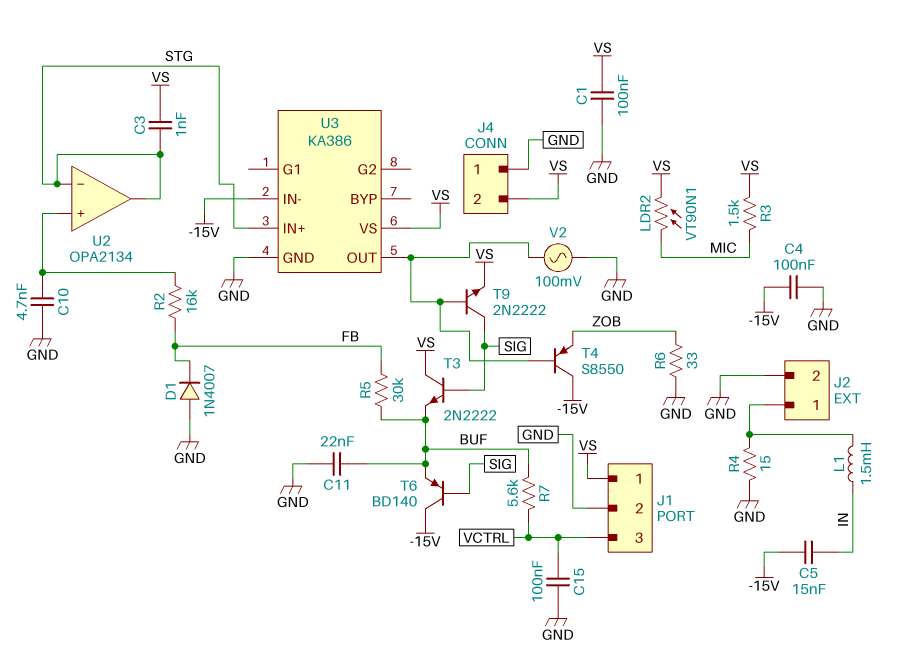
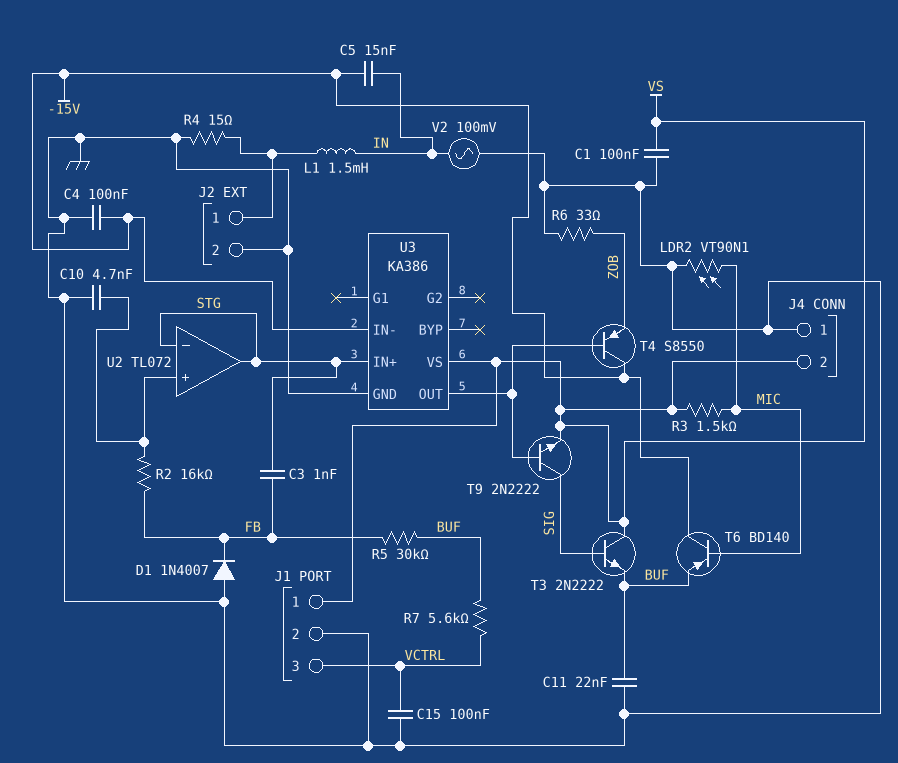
C3: 1nF (STG, VS) -> 1nF (FB, STG)
LDR2: VT90N1 (MIC, VS) -> VT90N1 (GND, MIC)
T6: PNP BD140 (B SIG, C -15V, E BUF) -> PNP BD140 (B MIC, C -15V, E BUF)
U2: OPA2134 -> TL072
V2: AC 100mV (GND, U3/OUT) -> AC 100mV (GND, IN)

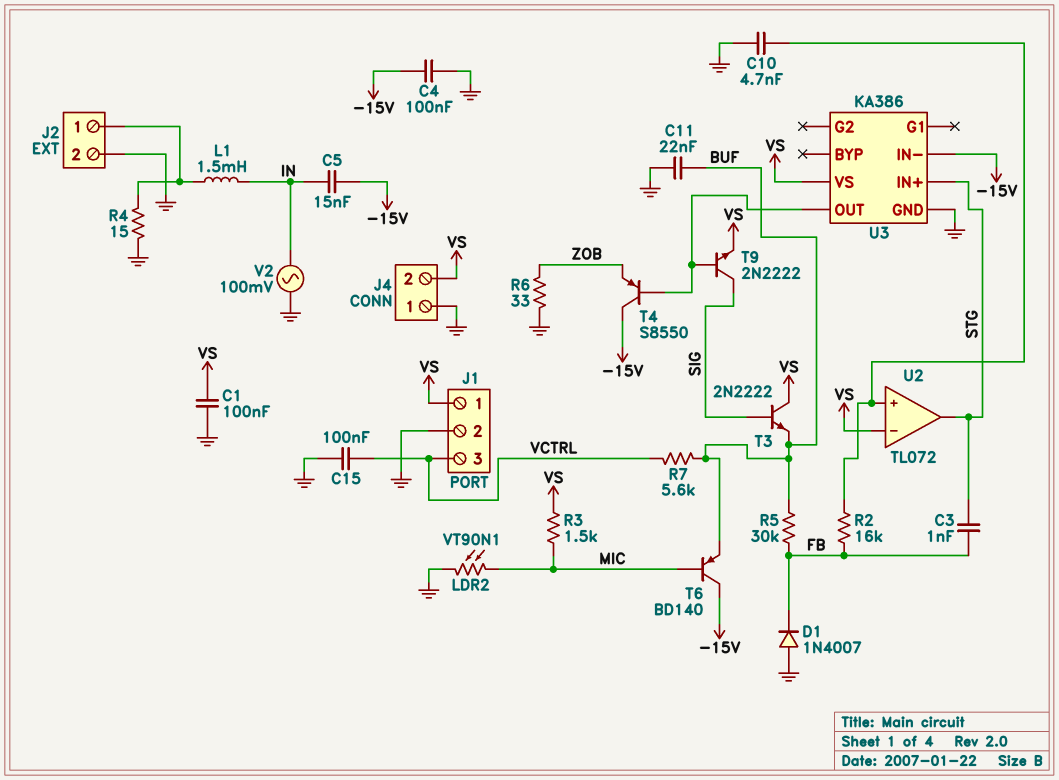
U2 pin in-: STG -> VS

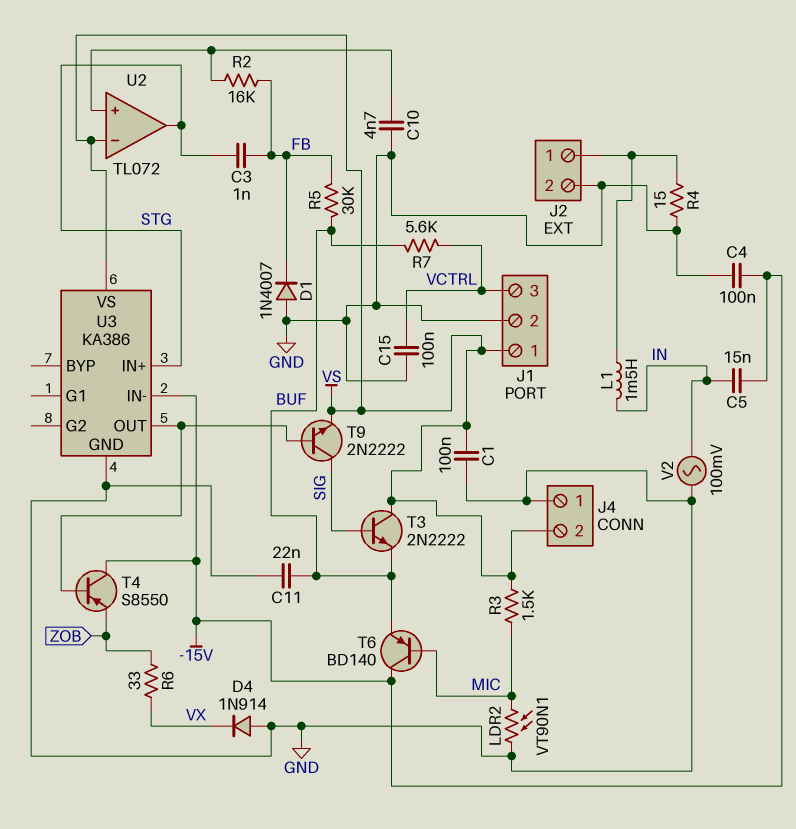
D4: none -> diode 1N914 (A GND, K VX)
R6: 33 (GND, ZOB) -> 33 (VX, ZOB)

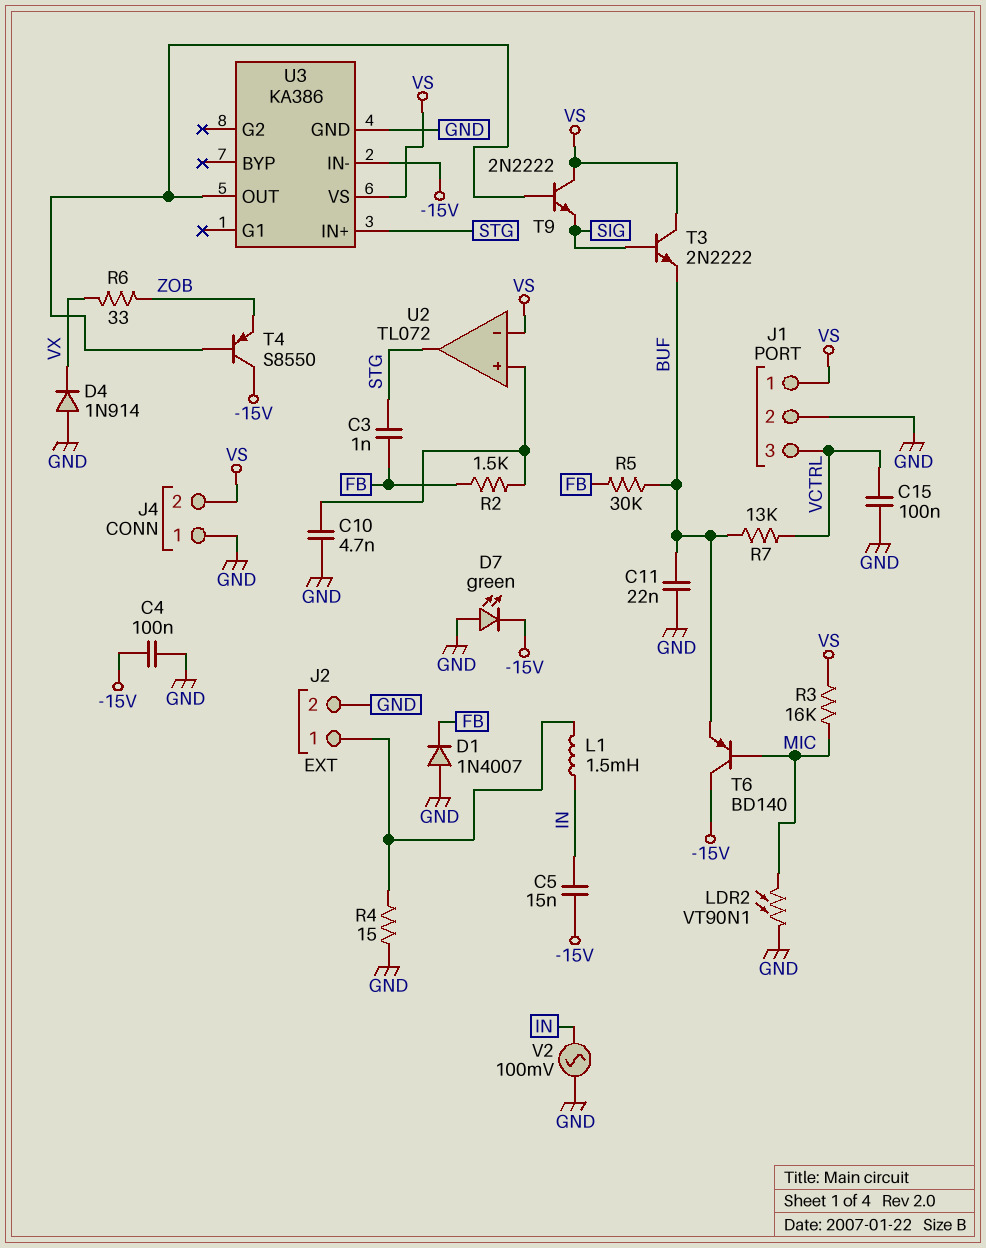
C1: 100nF (GND, VS) -> none
D7: none -> LED green (A GND, K -15V)
R2: 16k (FB, U2/in+) -> 1.5k (FB, U2/in+)
R3: 1.5k (MIC, VS) -> 16k (MIC, VS)
R7: 5.6k (BUF, VCTRL) -> 13k (BUF, VCTRL)
T9: NPN 2N2222 (B U3/OUT, C SIG, E VS) -> NPN 2N2222 (B U3/OUT, C VS, E SIG)

